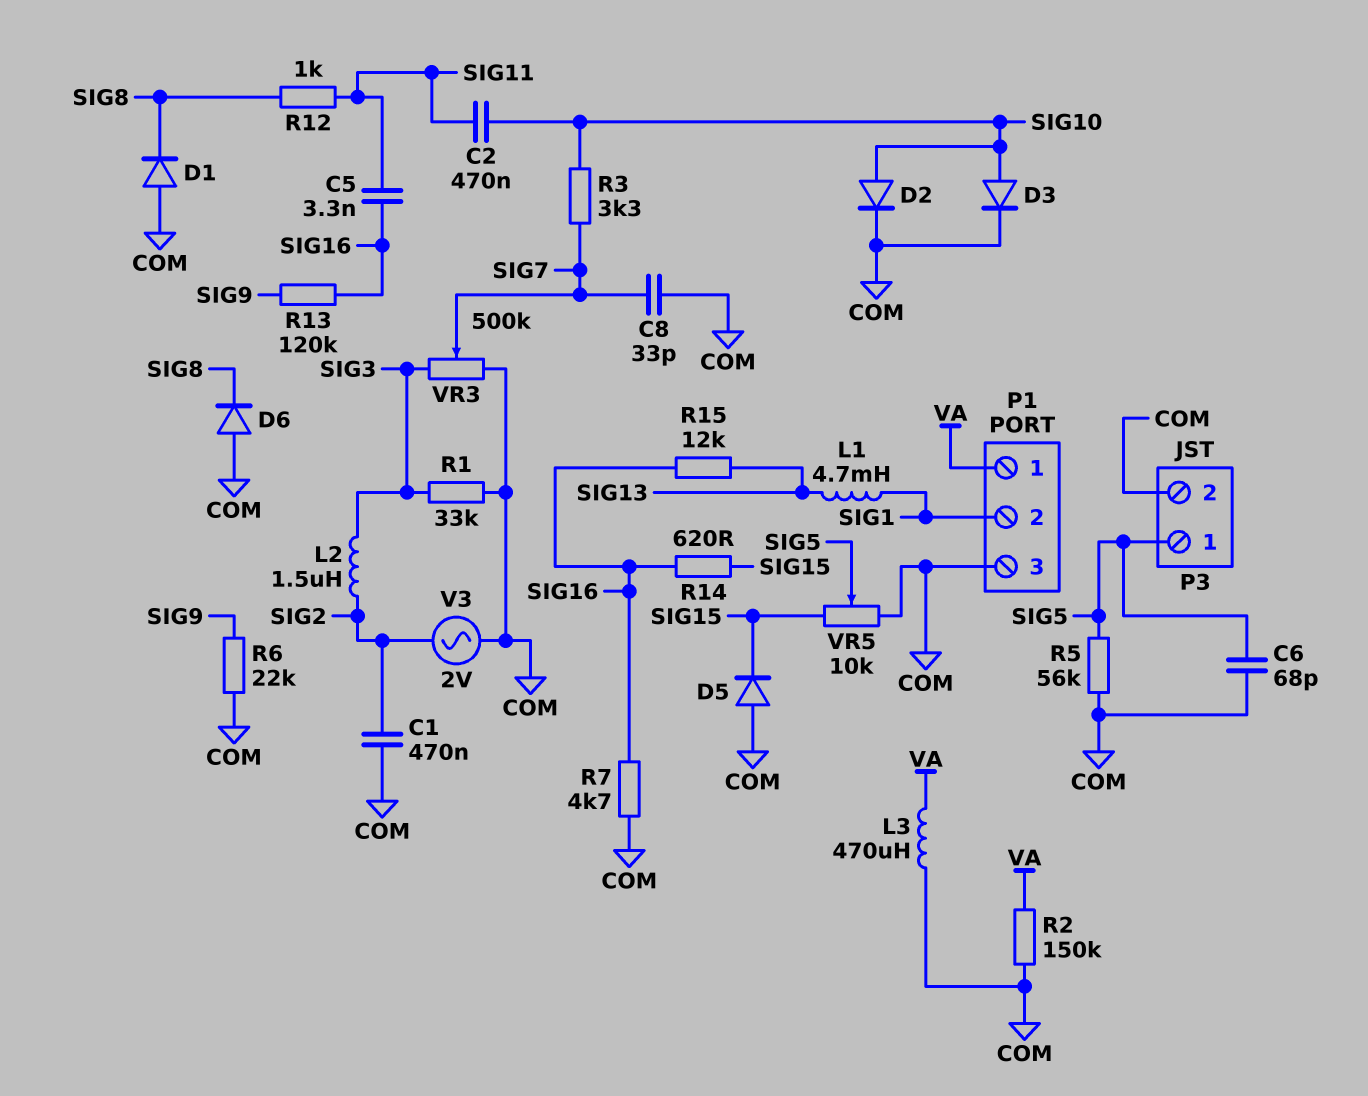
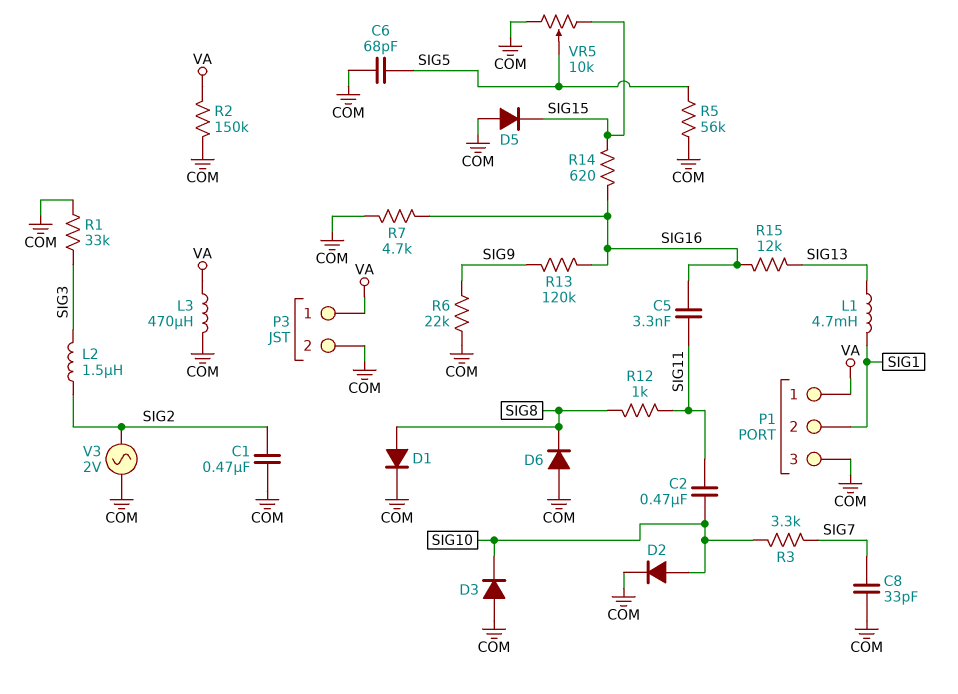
D1: diode (A COM, K SIG8) -> diode (A SIG8, K COM)
D3: diode (A SIG10, K COM) -> diode (A COM, K SIG10)
P3 pin 1: SIG5 -> VA
VR3: 500k (COM, SIG3, wiper SIG7) -> none

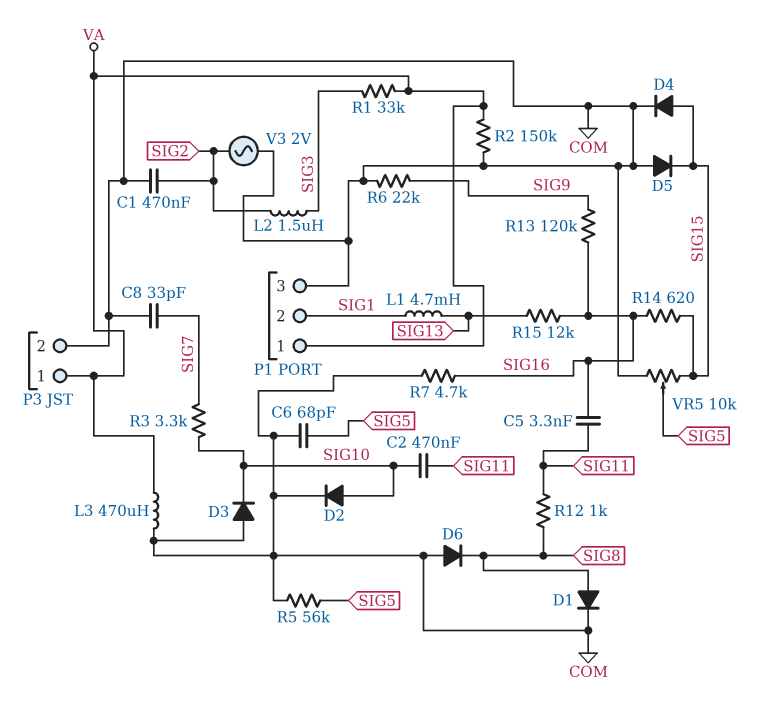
D4: none -> diode (A SIG15, K COM)
R1: 33k (COM, SIG3) -> 33k (SIG3, VA)

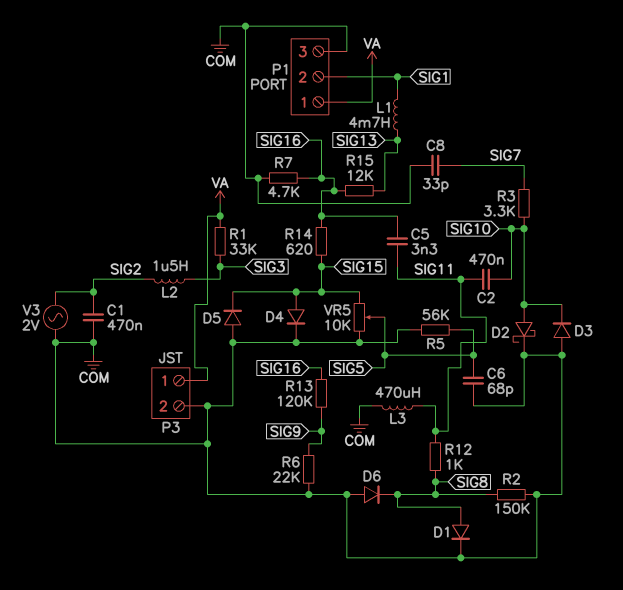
D2: diode (A SIG10, K COM) -> schottky (A SIG10, K COM)
L3: 470uH (COM, VA) -> 470uH (COM, SIG11)
R2: 150k (COM, VA) -> 150k (COM, SIG8)

